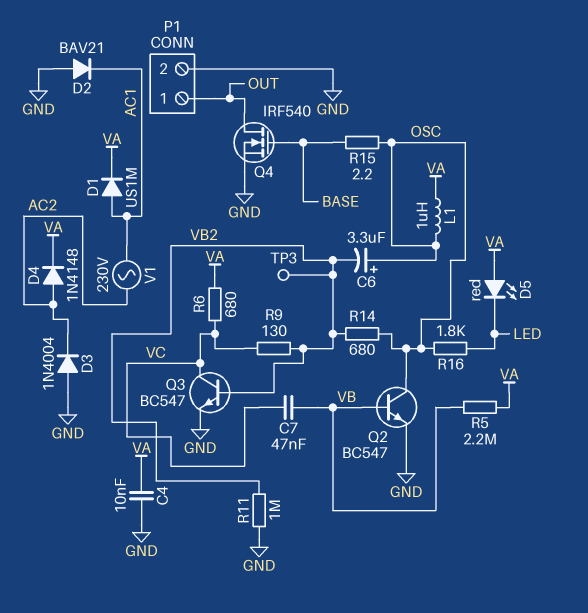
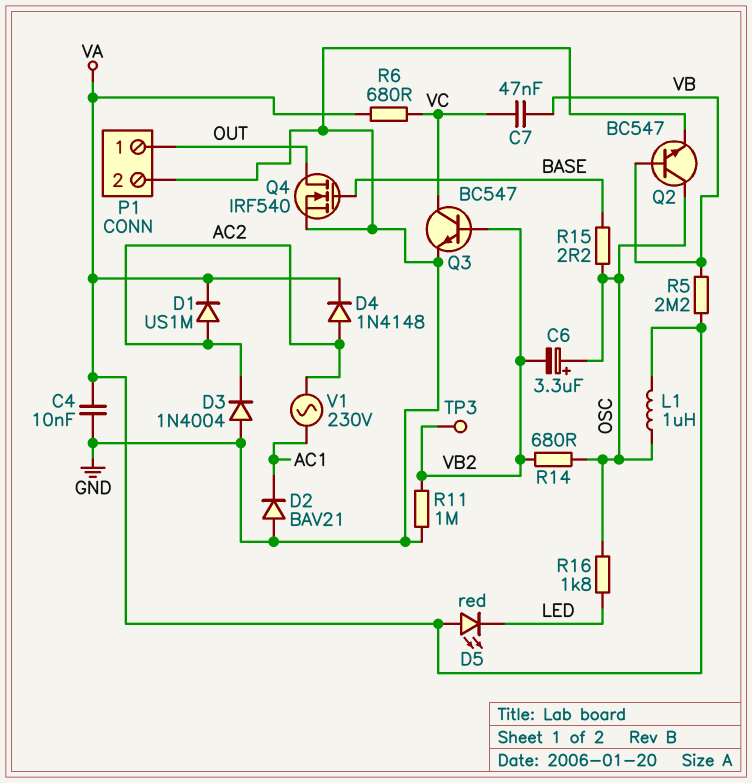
D1: diode US1M (A AC1, K VA) -> diode US1M (A AC2, K VA)
R9: 130 (VB2, VC) -> none

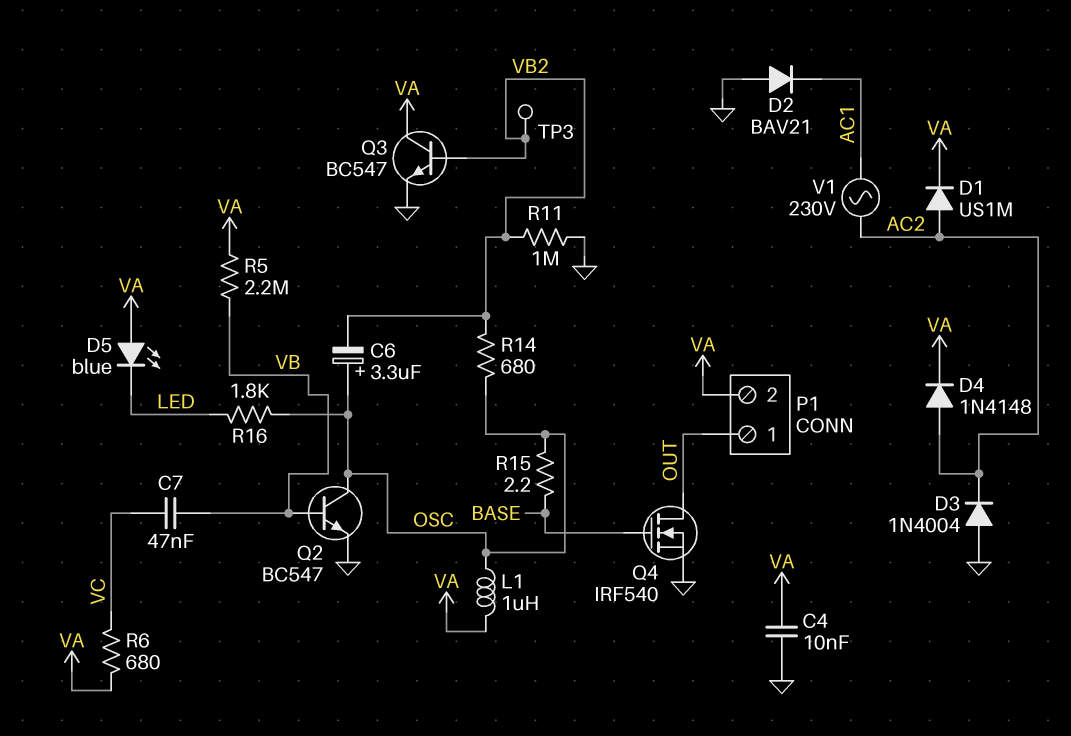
D5: LED red (A VA, K LED) -> LED blue (A VA, K LED)
P1 pin 2: GND -> VA
Q3: NPN BC547 (B VB2, C VC, E GND) -> NPN BC547 (B VB2, C VA, E GND)

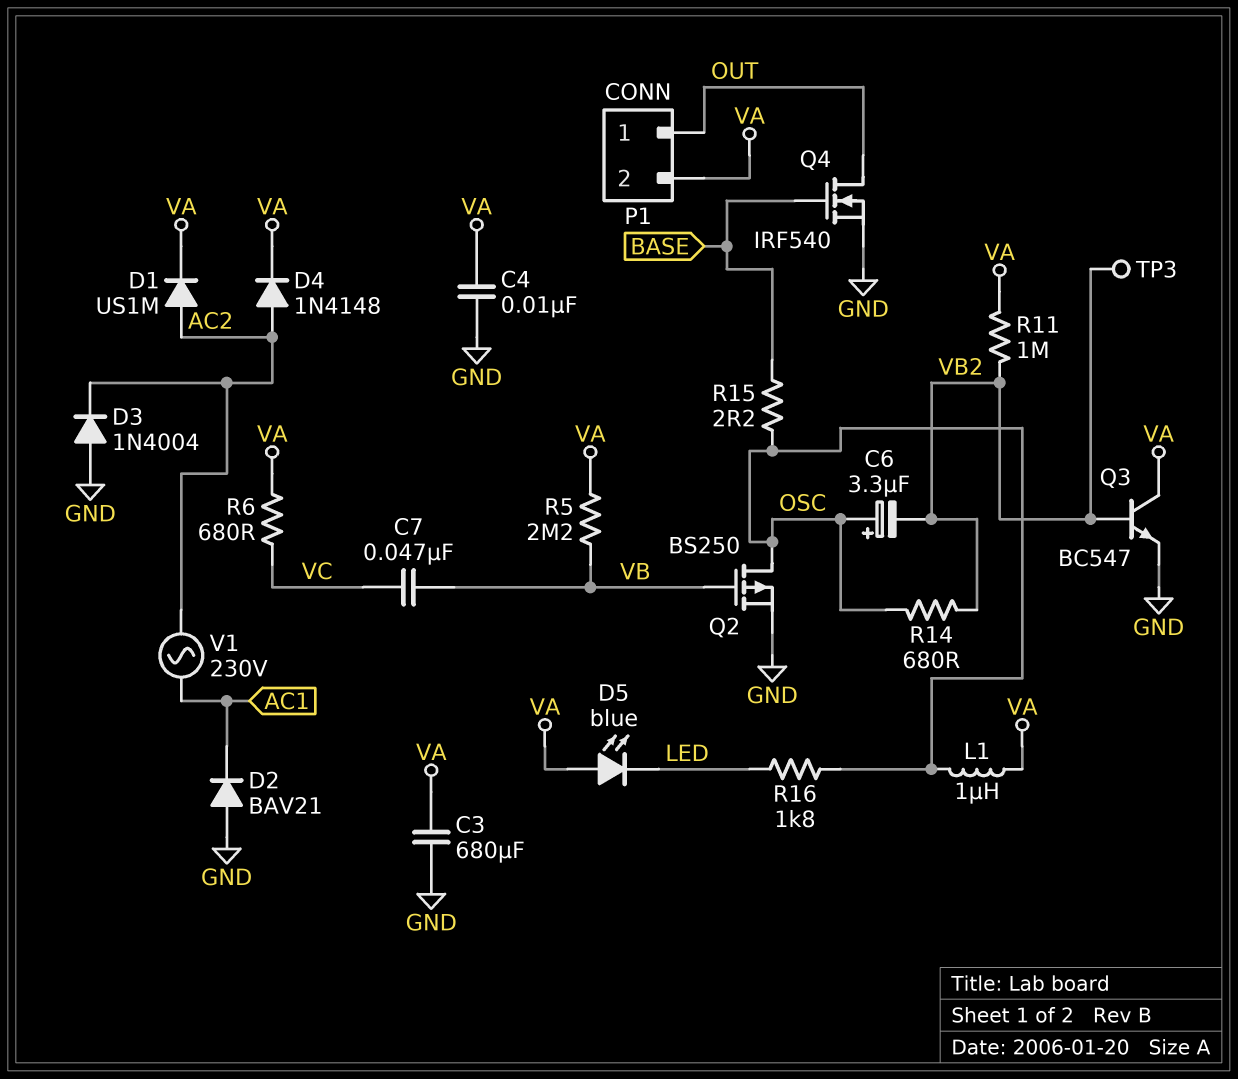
C3: none -> 680uF (GND, VA)
Q2: NPN BC547 (B VB, C OSC, E GND) -> PMOS BS250 (G VB, D OSC, S GND)
R11: 1M (GND, VB2) -> 1M (VA, VB2)

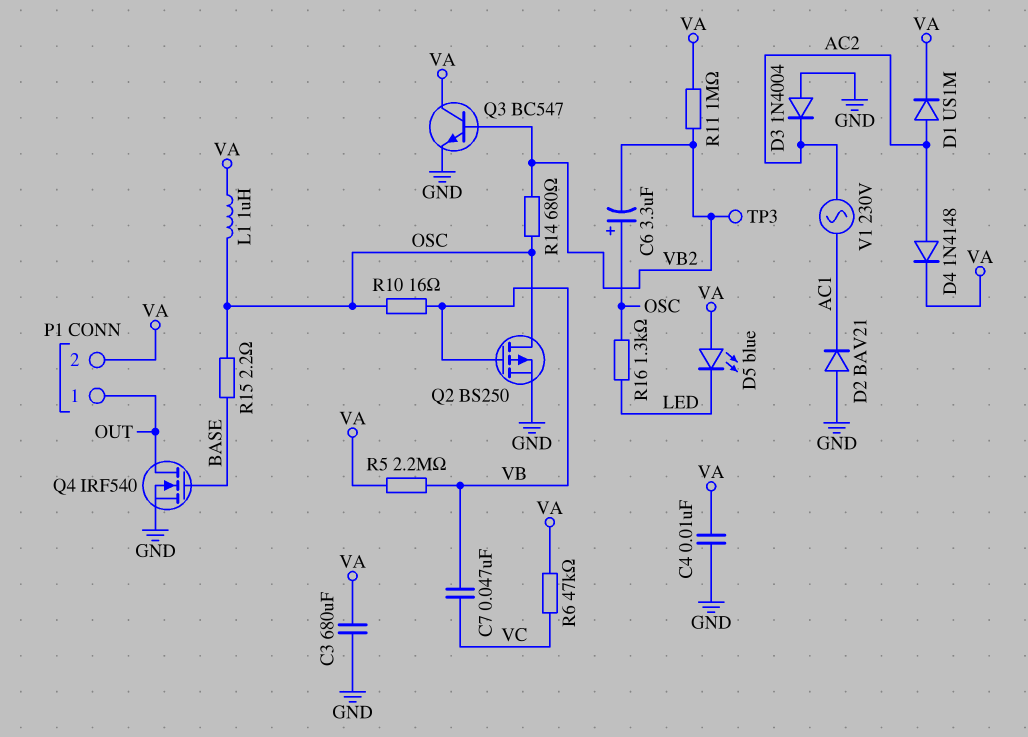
R6: 680 (VA, VC) -> 47k (VA, VC)
R10: none -> 16 (OSC, VB)
R16: 1.8k (LED, OSC) -> 1.3k (LED, OSC)

